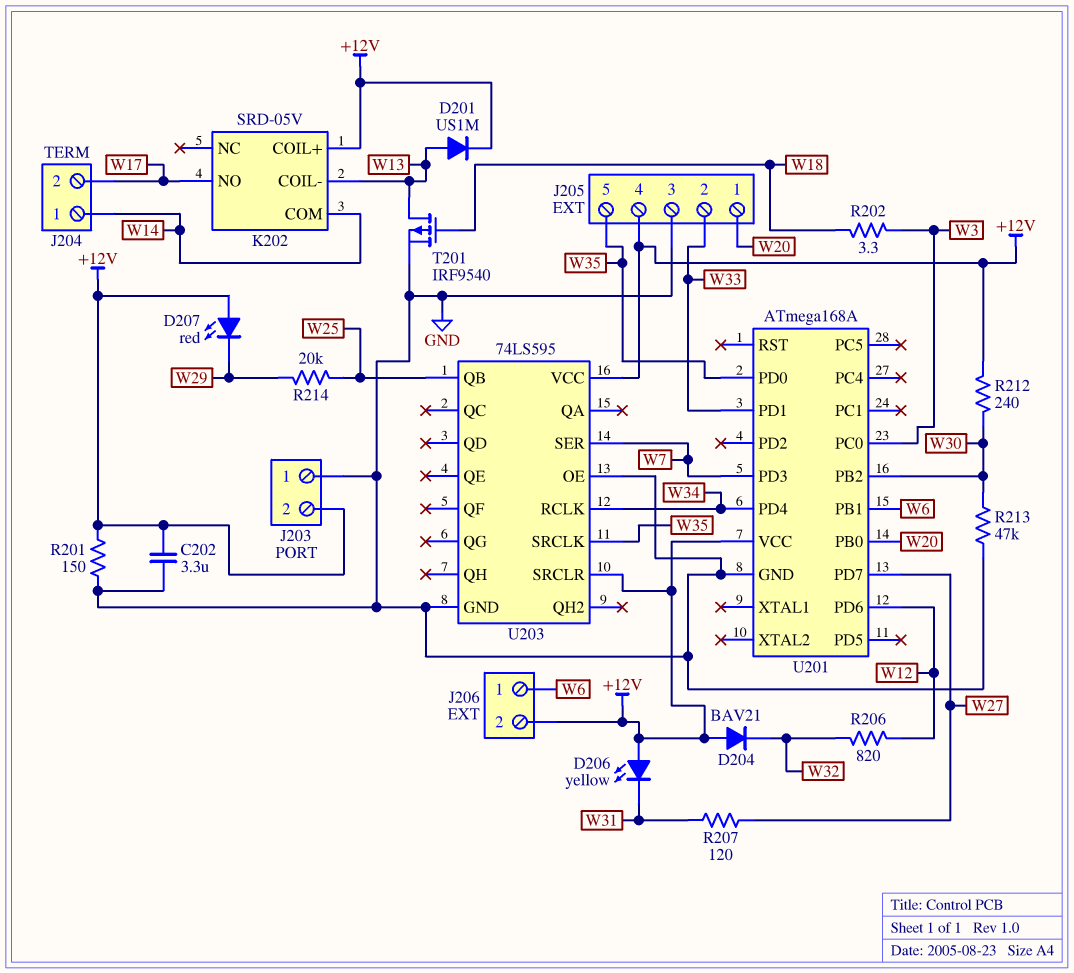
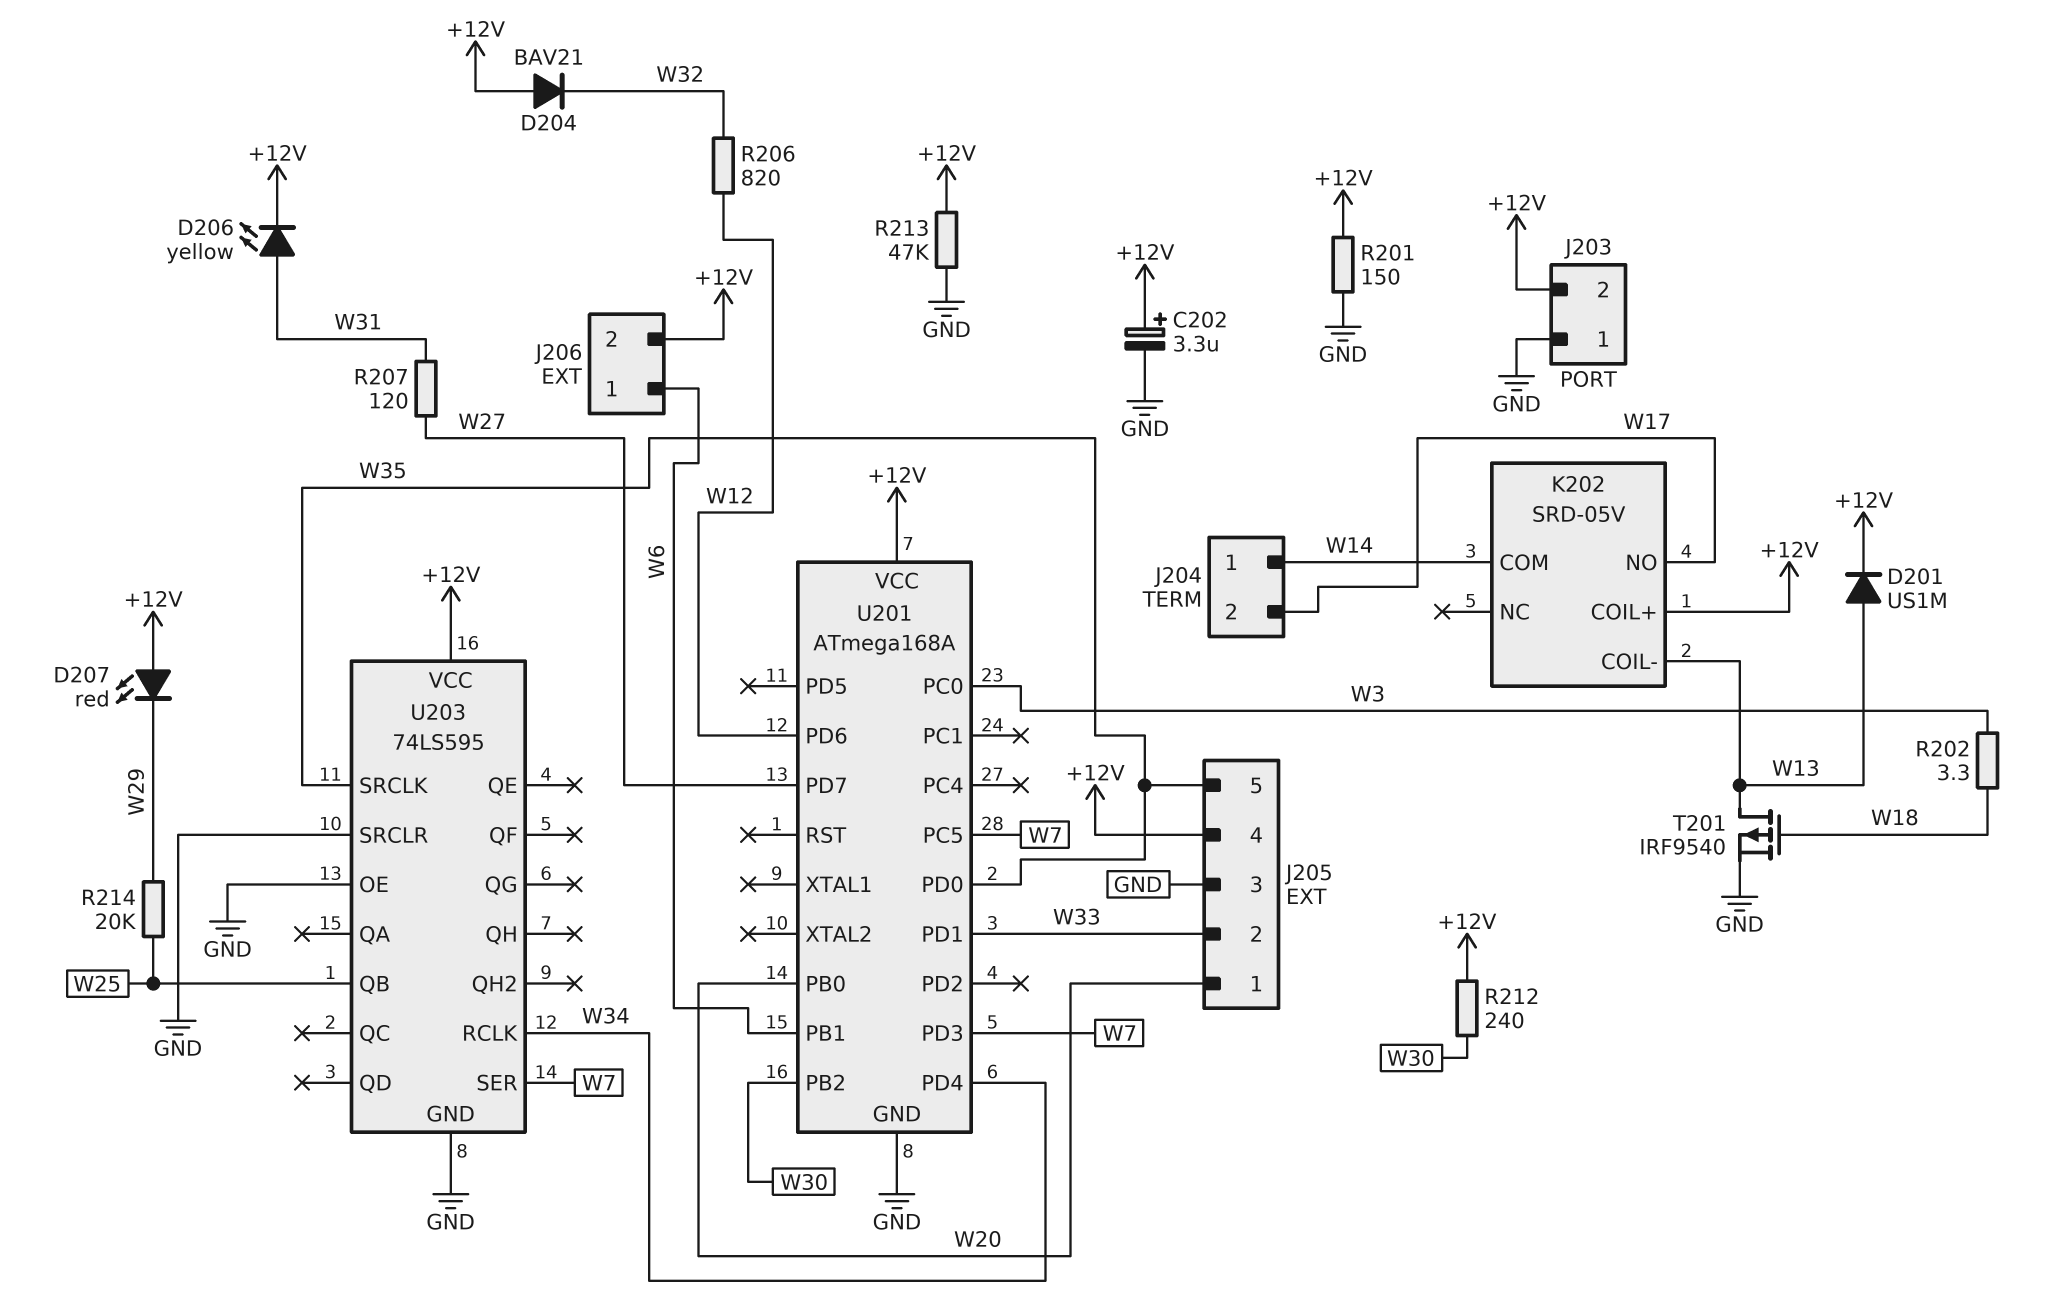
C202: 3.3uF (+12V, GND) -> 3.3uF (plus +12V, minus GND)
D206: LED yellow (A +12V, K W31) -> LED yellow (A W31, K +12V)
R213: 47k (GND, W30) -> 47k (+12V, GND)
U201 pin PC5: none -> W7
U203 pin SRCLR: +12V -> GND

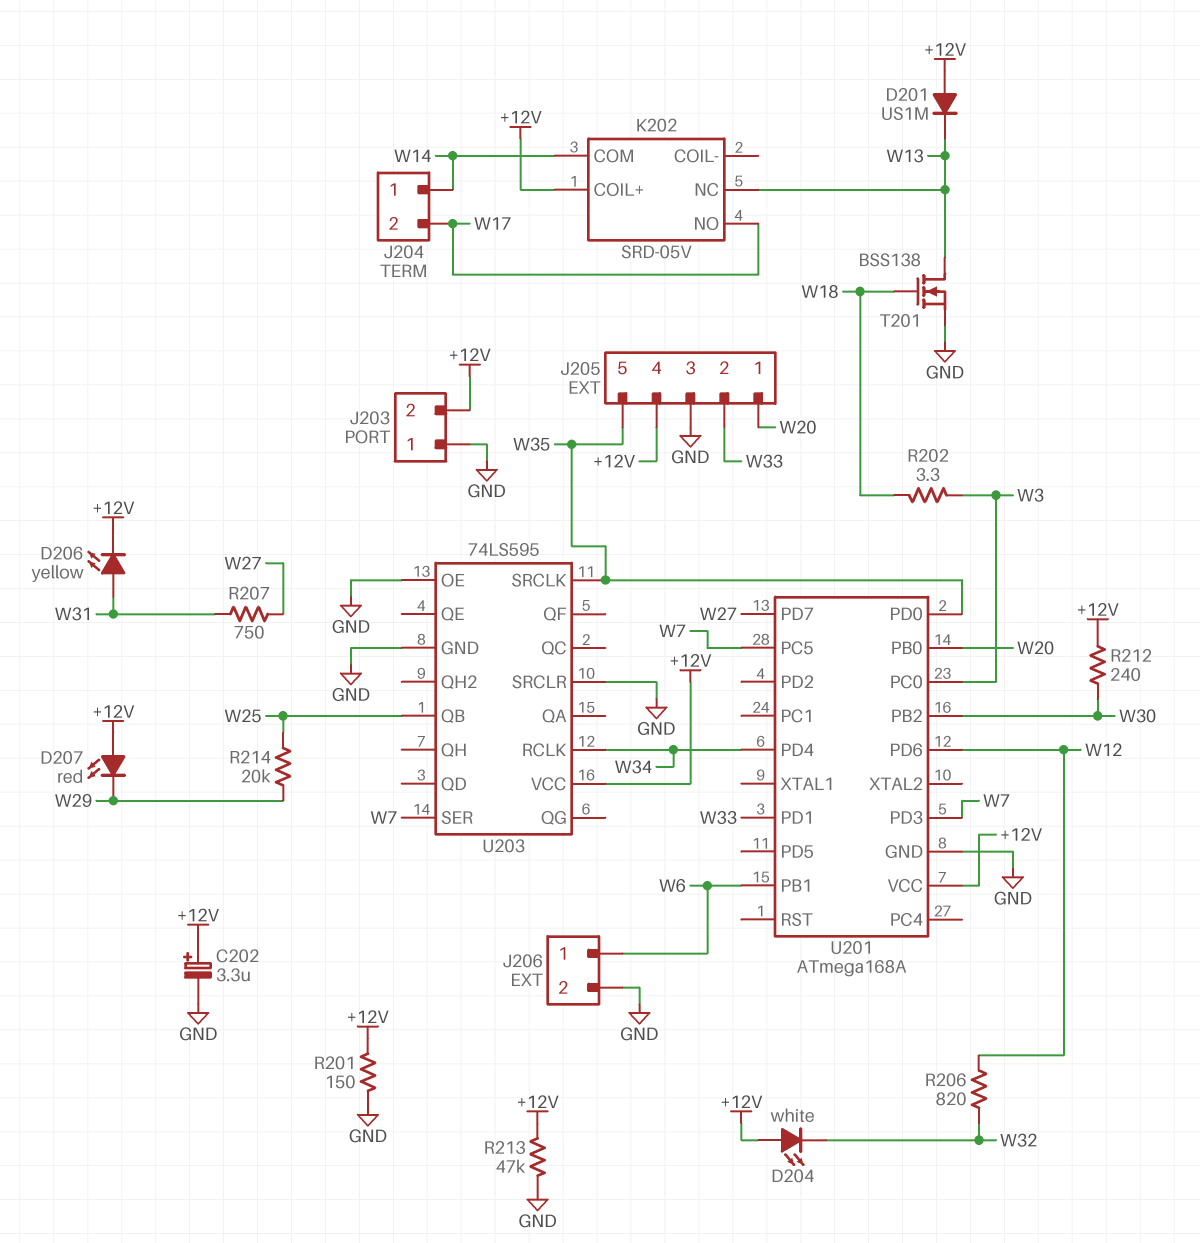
D201: diode US1M (A W13, K +12V) -> diode US1M (A +12V, K W13)
D204: diode BAV21 (A +12V, K W32) -> LED white (A +12V, K W32)
J206 pin 2: +12V -> GND
K202 pin COIL-: W13 -> none
K202 pin NC: none -> W13
R207: 120 (W27, W31) -> 750 (W27, W31)
T201: PMOS IRF9540 (G W18, D W13, S GND) -> NMOS BSS138 (G W18, D W13, S GND)

